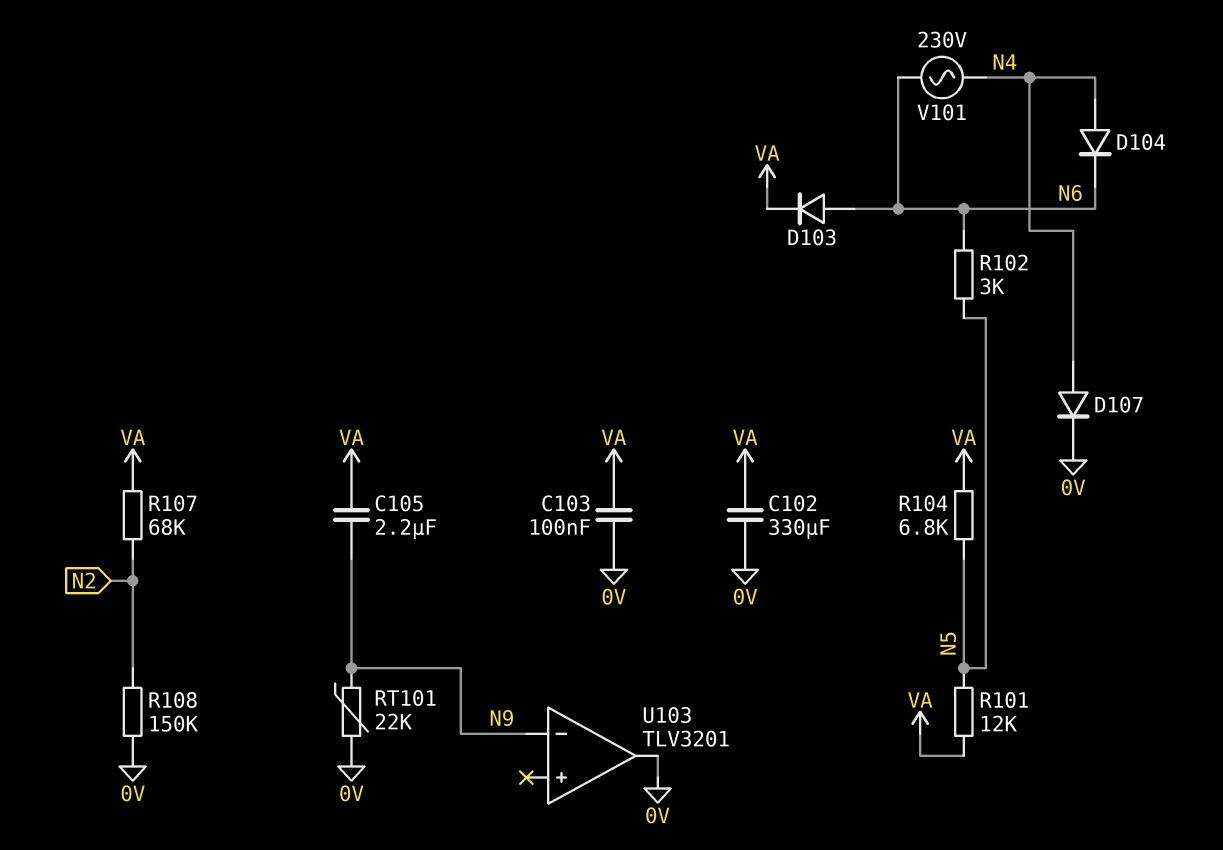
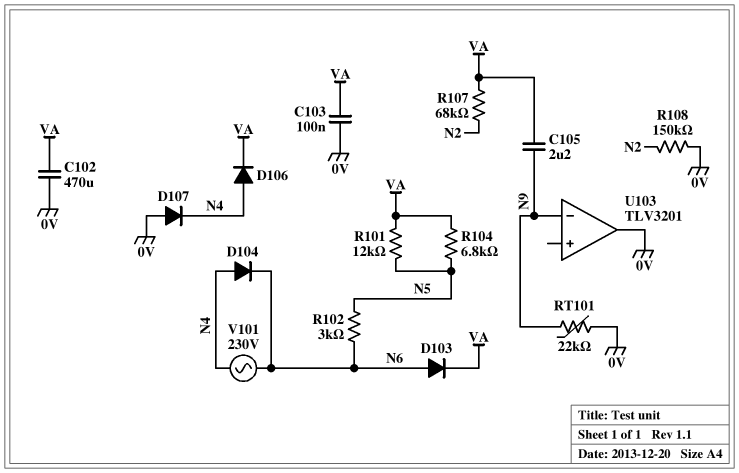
C102: 330uF (0V, VA) -> 470uF (0V, VA)
D106: none -> diode (A N4, K VA)
D107: diode (A N4, K 0V) -> diode (A 0V, K N4)

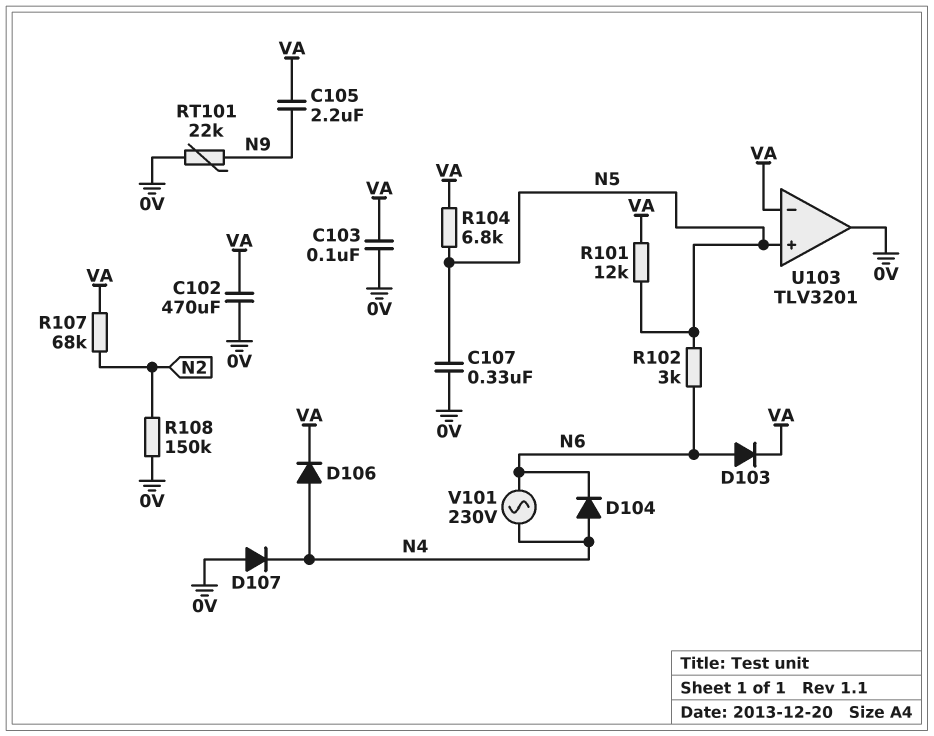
C107: none -> 330nF (0V, N5)
U103 pin in+: none -> N5
U103 pin in-: N9 -> VA

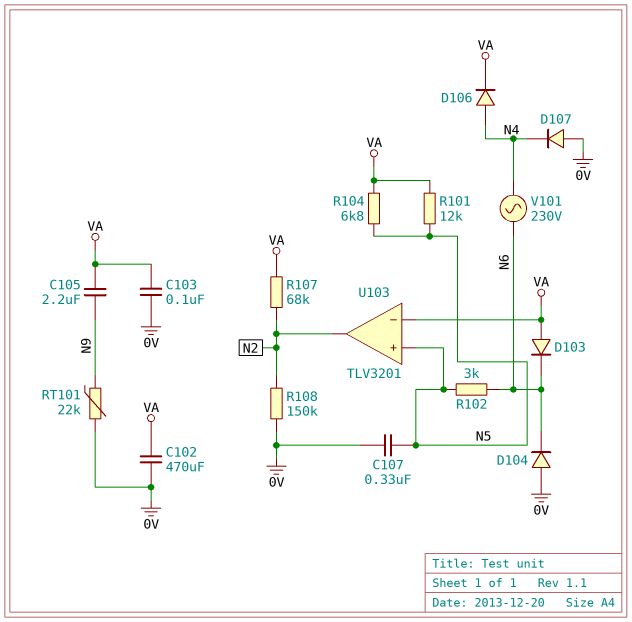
D103: diode (A N6, K VA) -> diode (A VA, K N6)
D104: diode (A N4, K N6) -> diode (A 0V, K N6)
U103 pin out: 0V -> N2

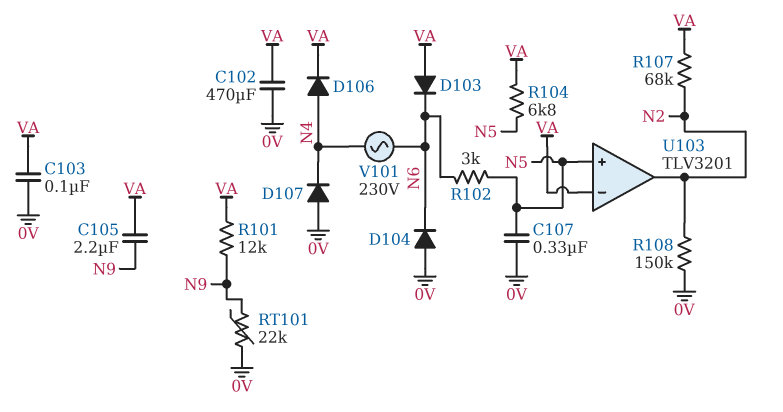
R101: 12k (N5, VA) -> 12k (N9, VA)

